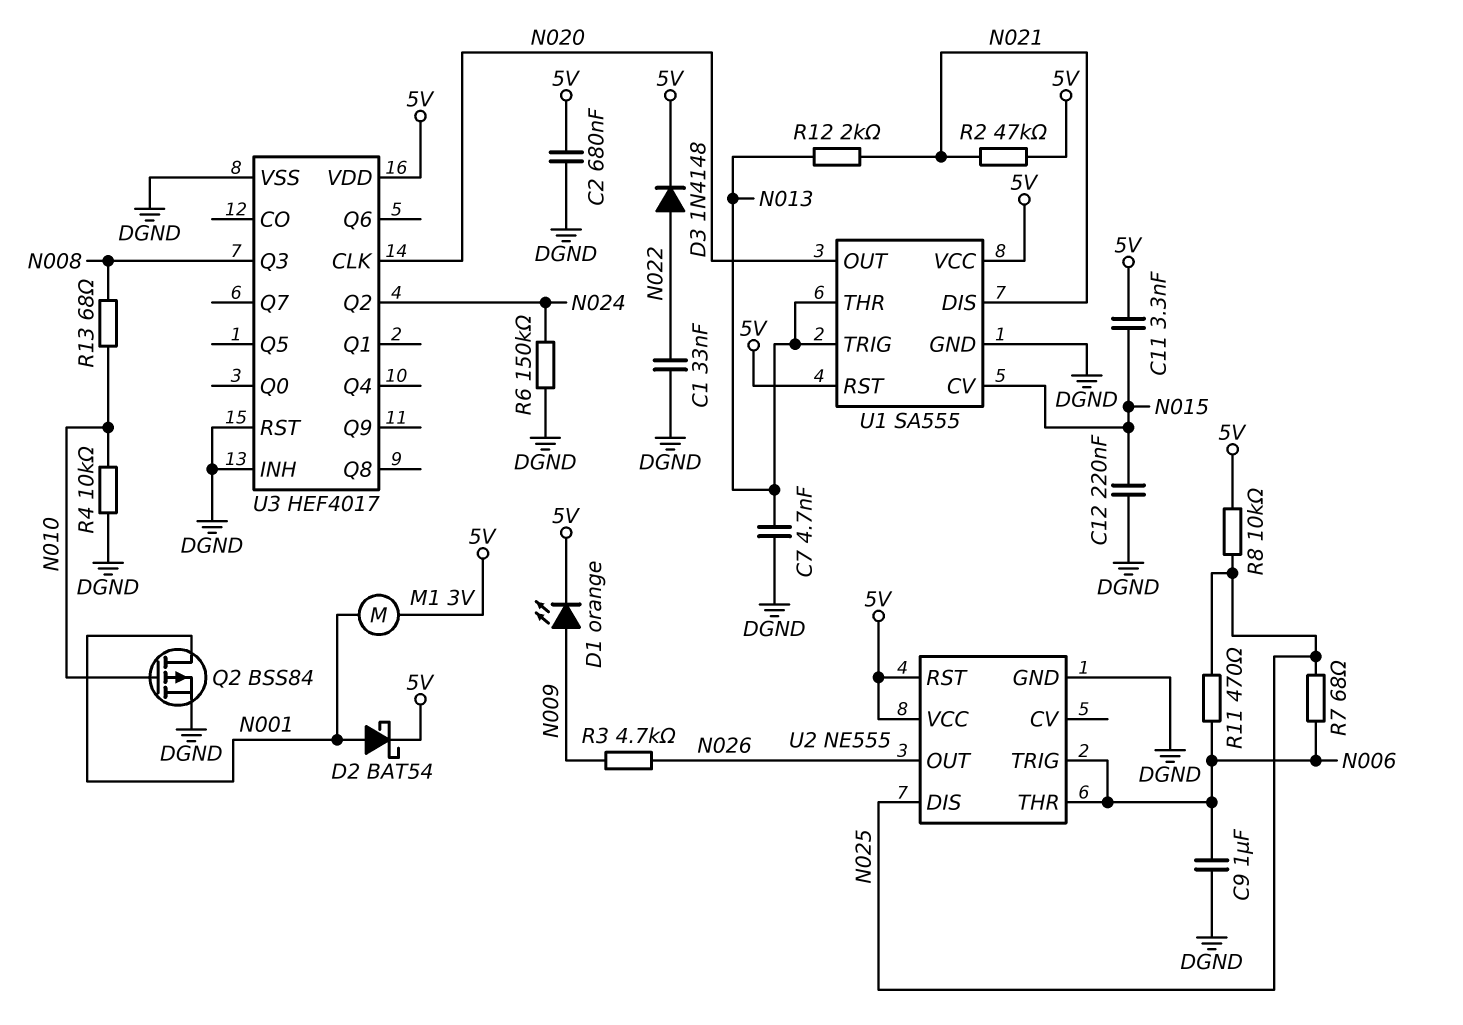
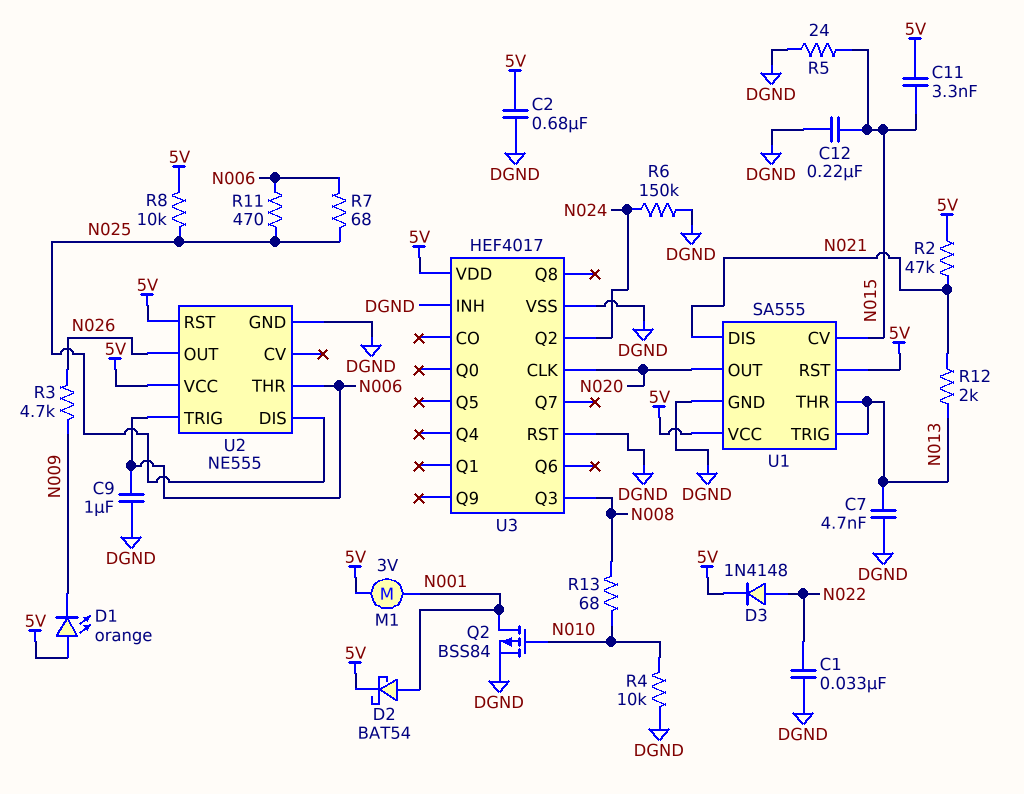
D1: LED orange (A N009, K 5V) -> LED orange (A 5V, K N009)
R5: none -> 24 (DGND, N015)

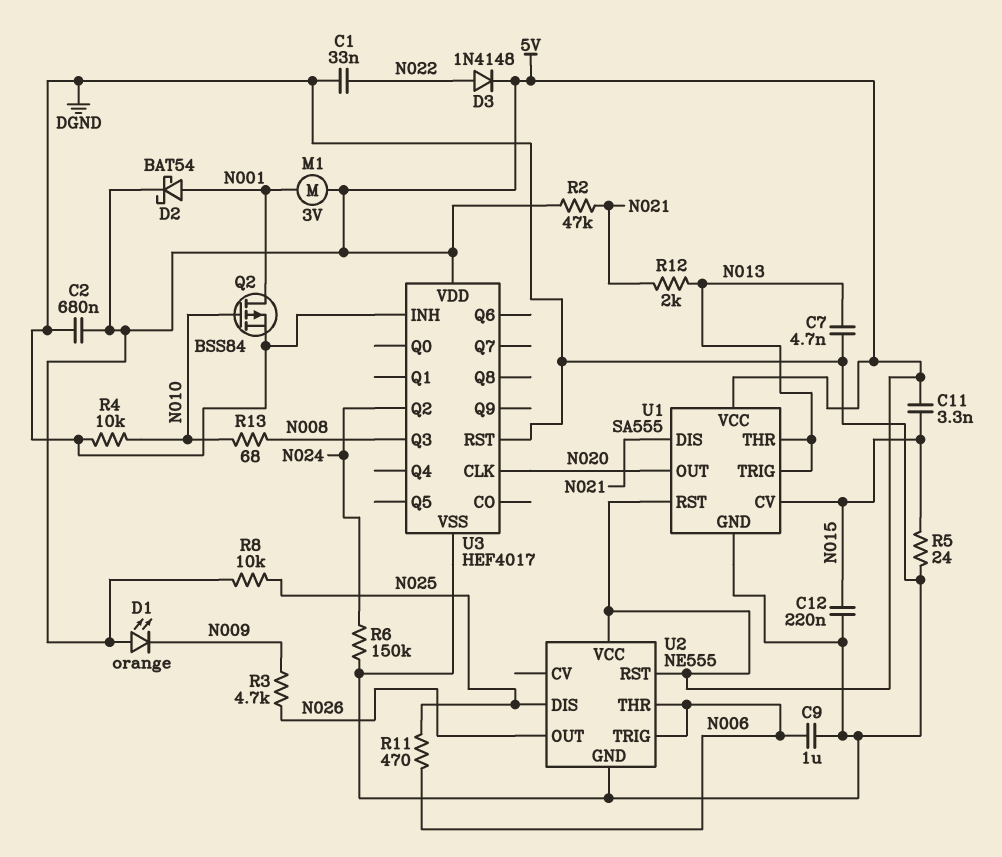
R7: 68 (N006, N025) -> none

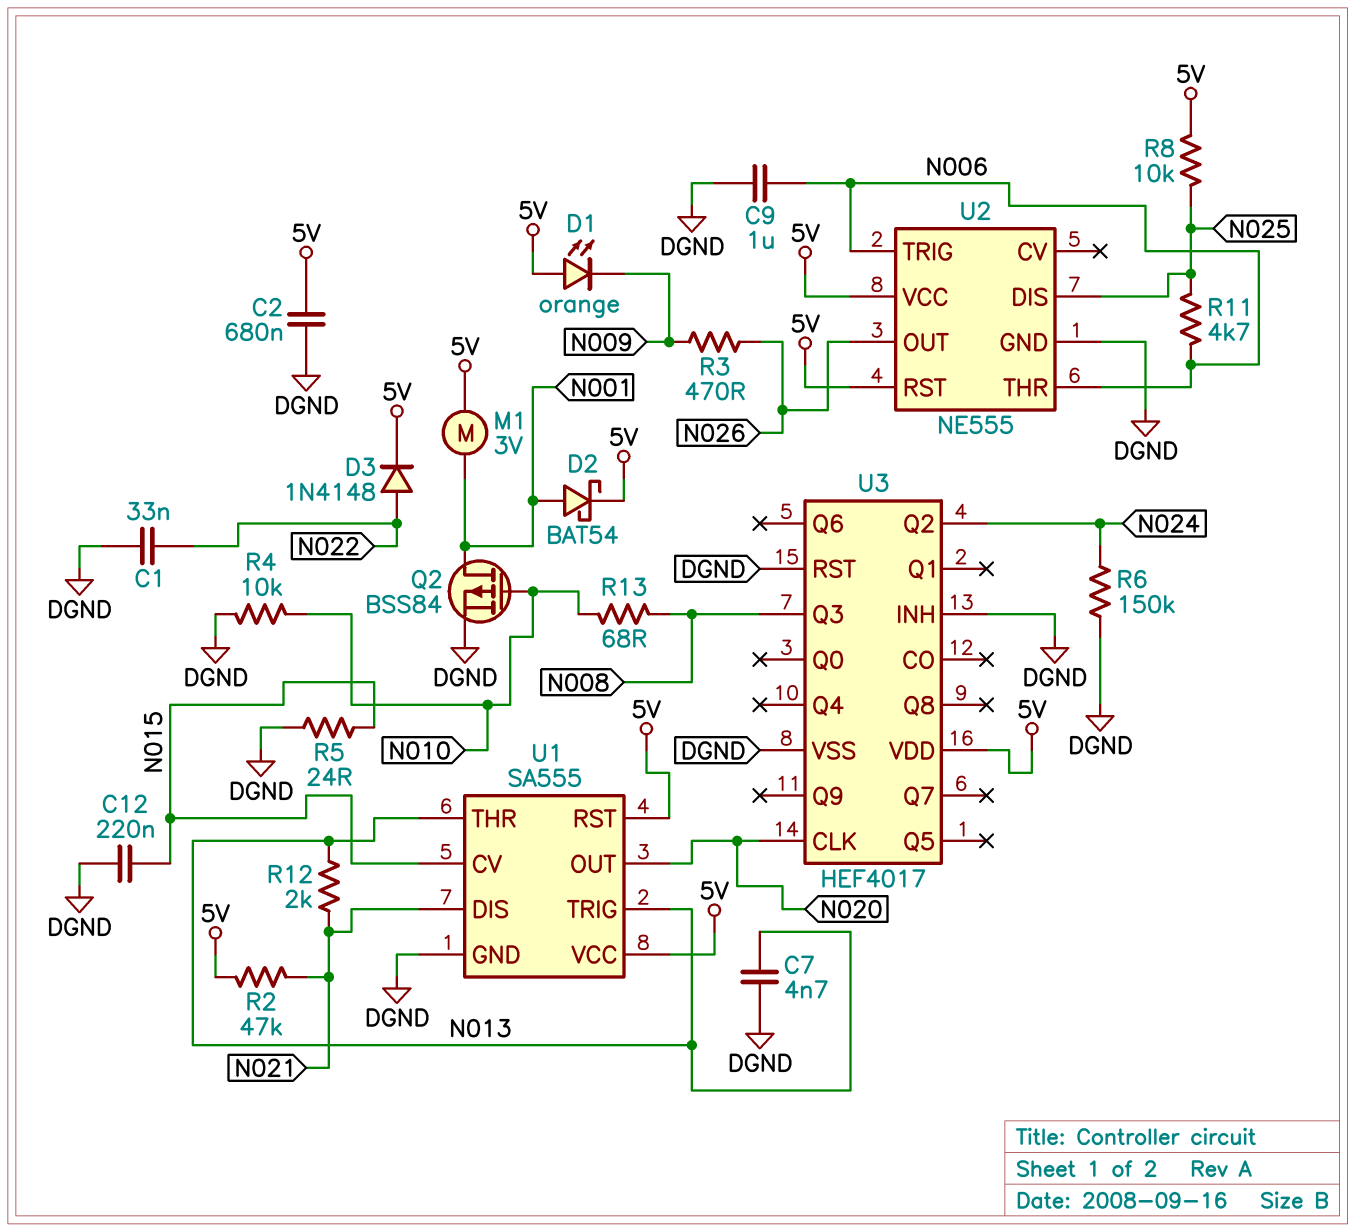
C11: 3.3nF (5V, N015) -> none
R3: 4.7k (N009, N026) -> 470 (N009, N026)
R11: 470 (N006, N025) -> 4.7k (N006, N025)

